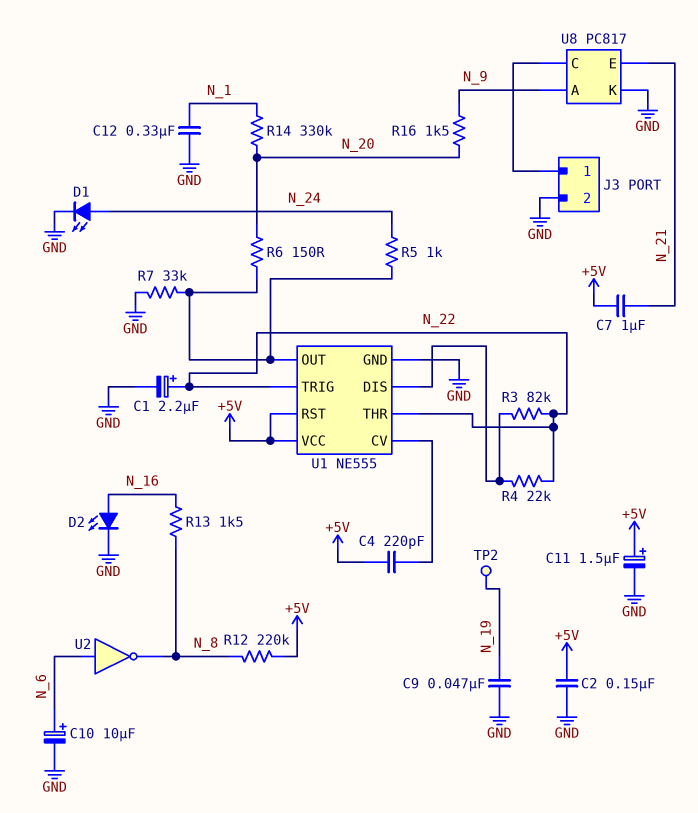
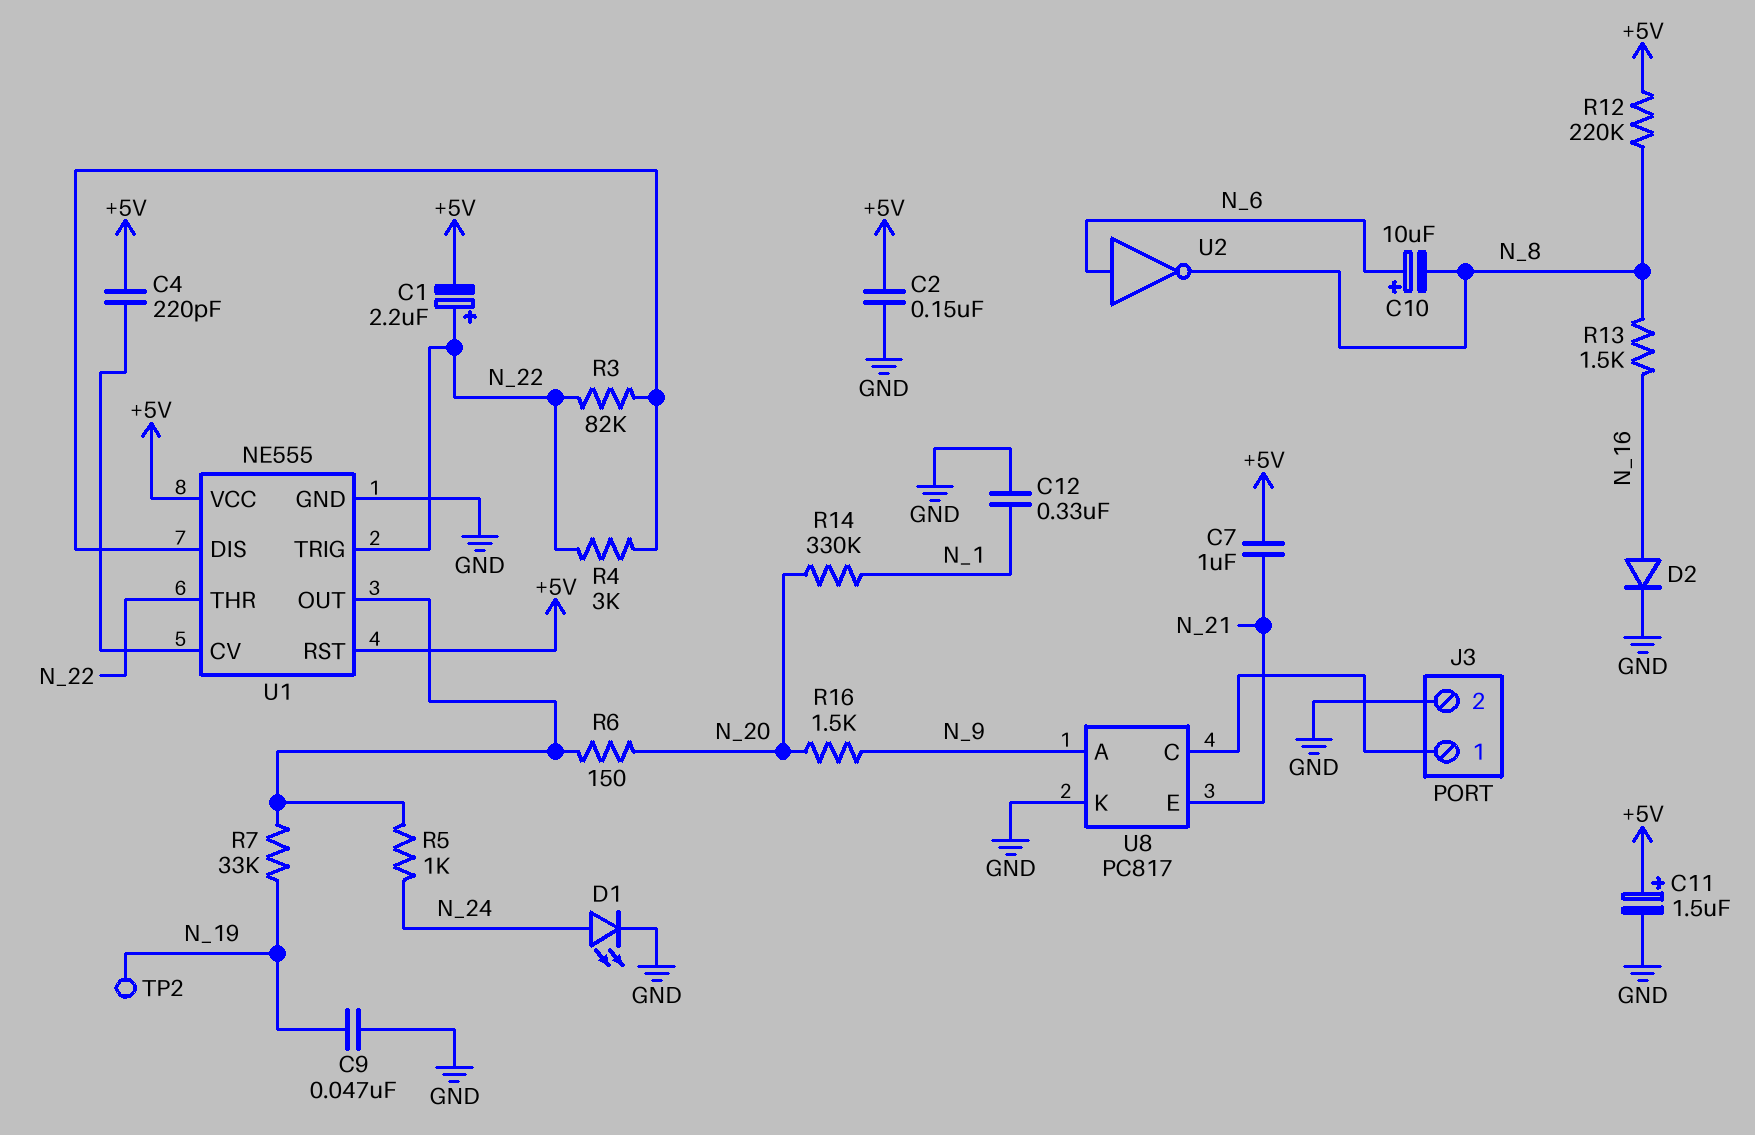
C1: 2.2uF (plus N_22, minus GND) -> 2.2uF (plus N_22, minus +5V)
C10: 10uF (plus N_6, minus GND) -> 10uF (plus N_6, minus N_8)
D2: LED (A N_16, K GND) -> diode (A N_16, K GND)
R4: 22k (N_22, U1/DIS) -> 3k (N_22, U1/DIS)
R7: 33k (GND, U1/OUT) -> 33k (N_19, U1/OUT)

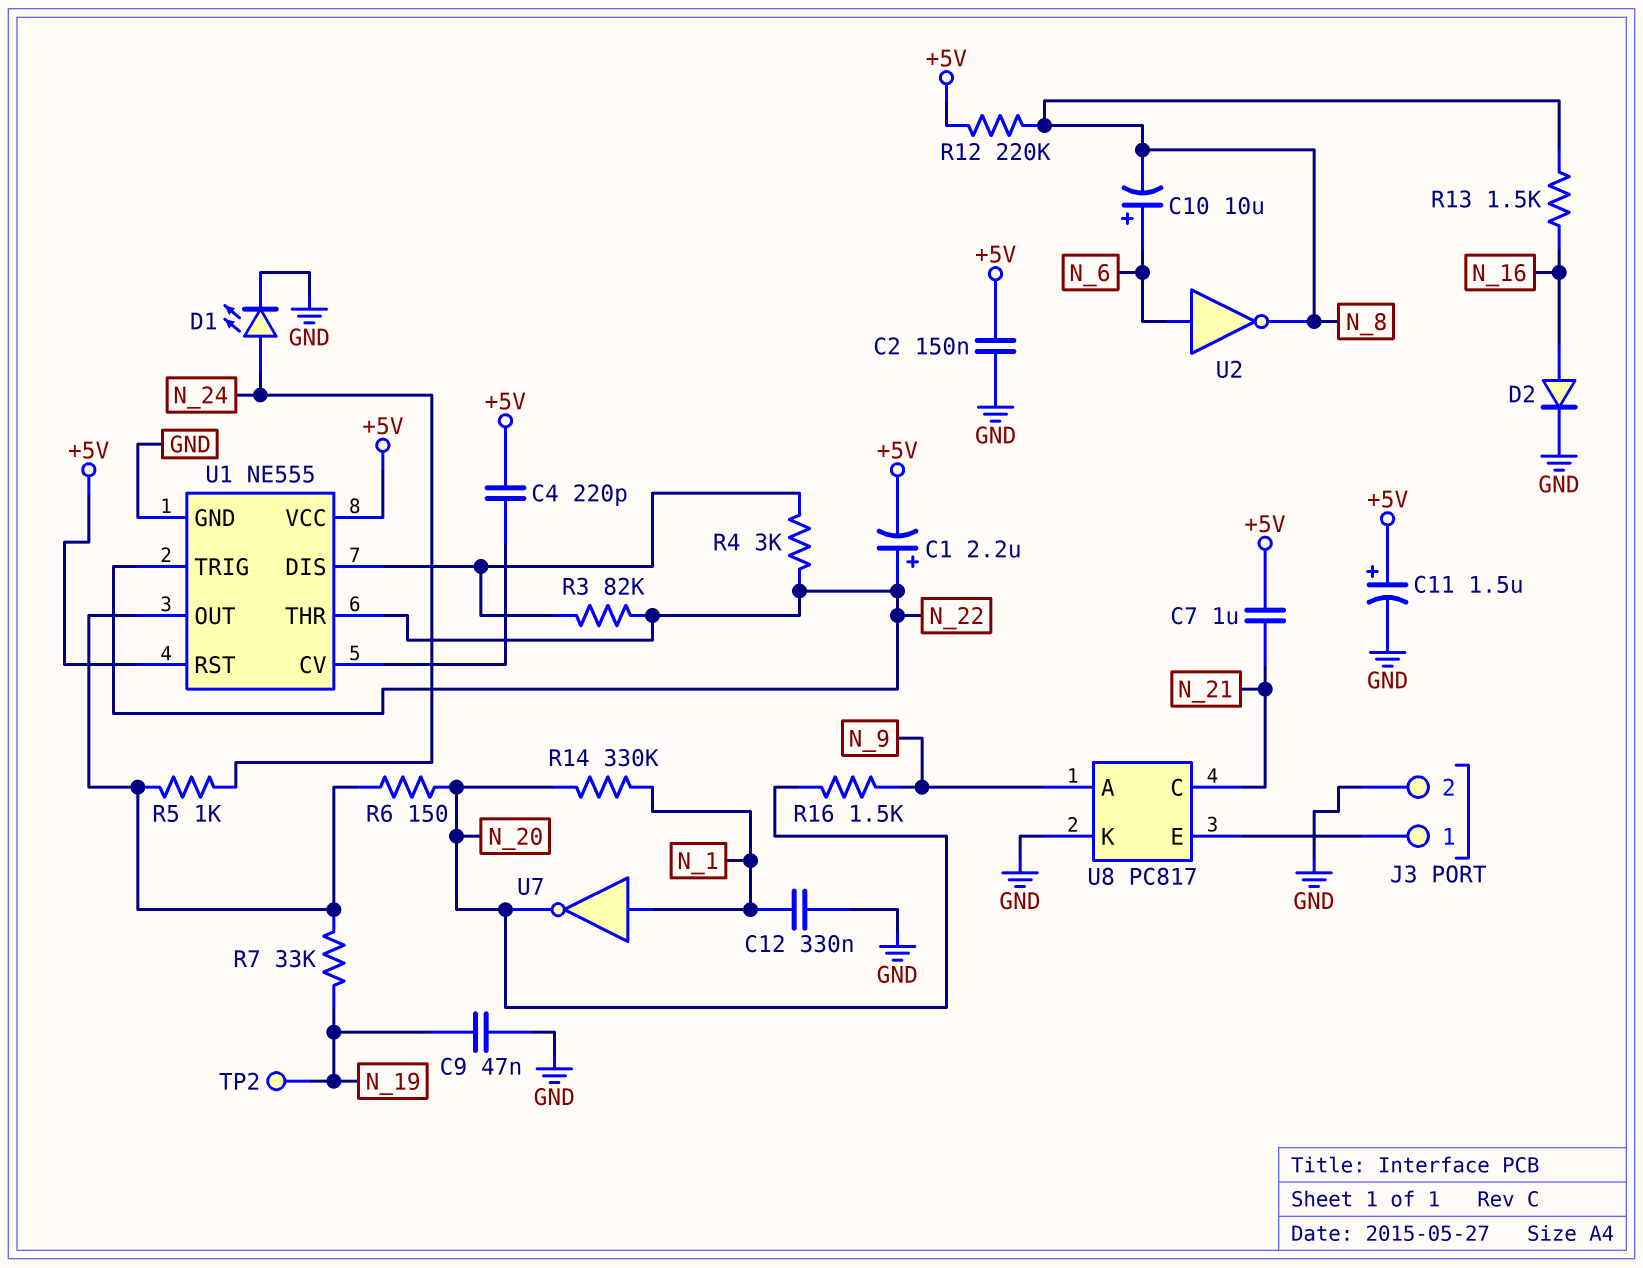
U7: none -> NOT (in N_1, out N_20)
U8 pin C: J3/1 -> N_21
U8 pin E: N_21 -> J3/1

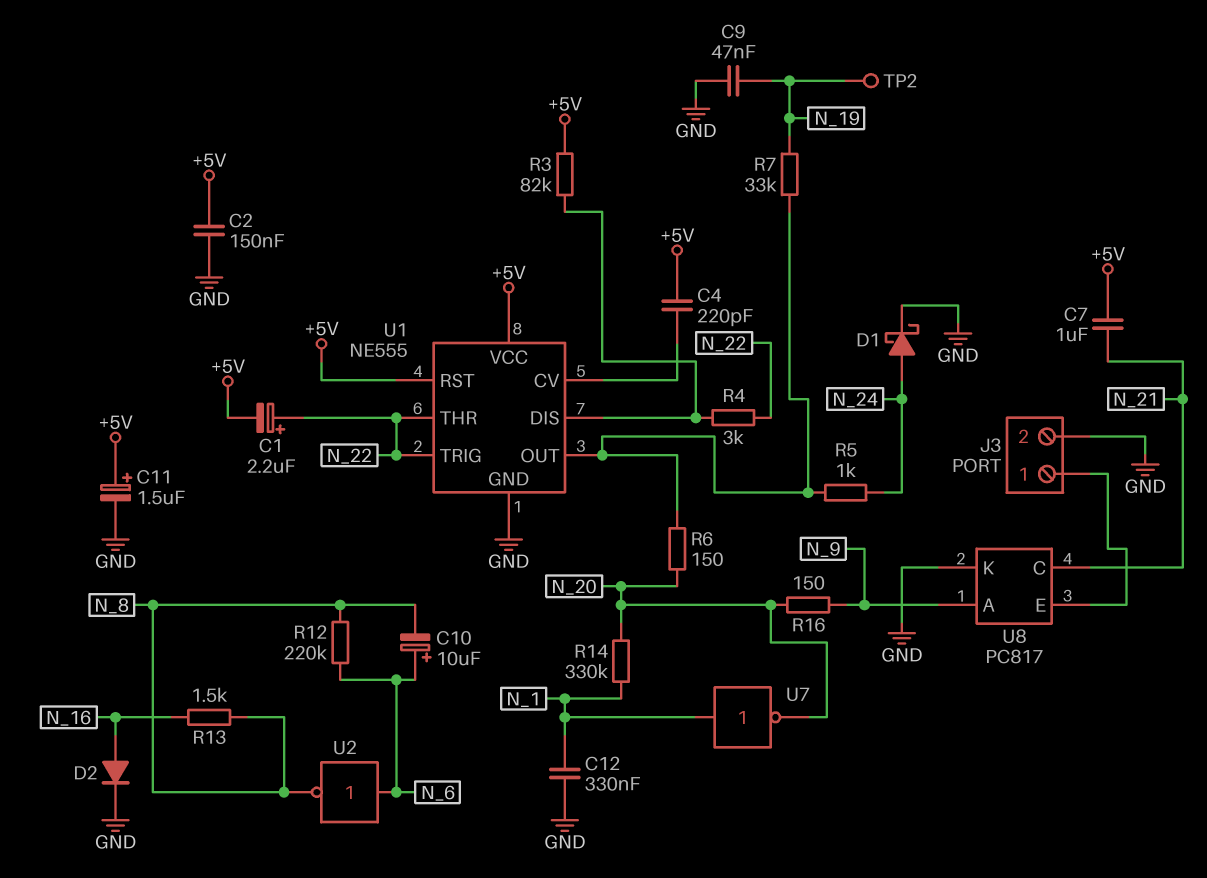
D1: LED (A N_24, K GND) -> schottky (A N_24, K GND)
R3: 82k (N_22, U1/DIS) -> 82k (+5V, U1/DIS)
R12: 220k (+5V, N_8) -> 220k (N_6, N_8)
R16: 1.5k (N_9, N_20) -> 150 (N_9, N_20)

